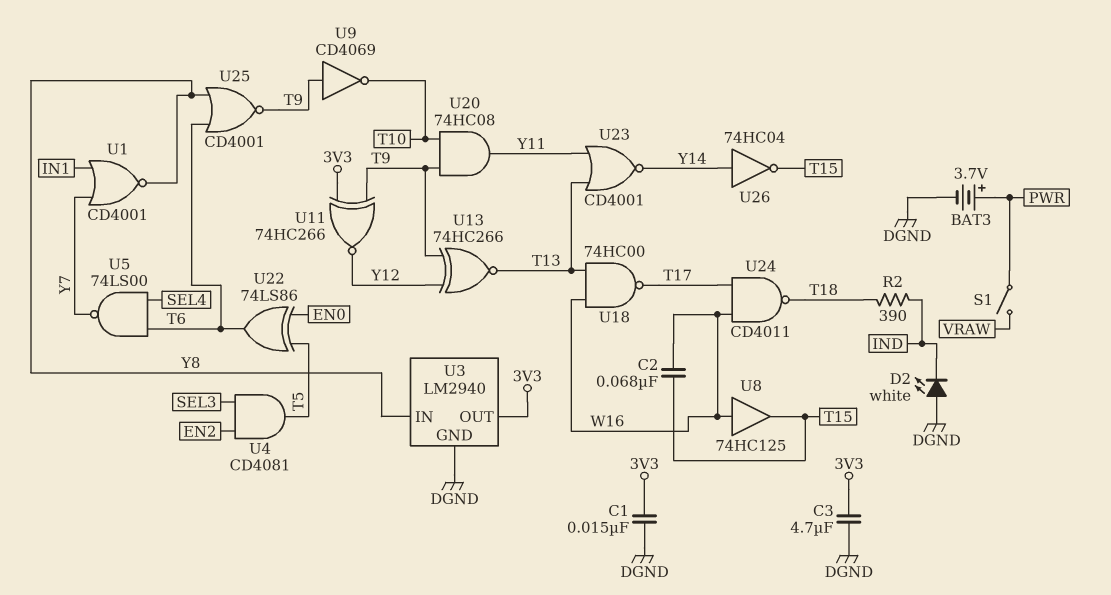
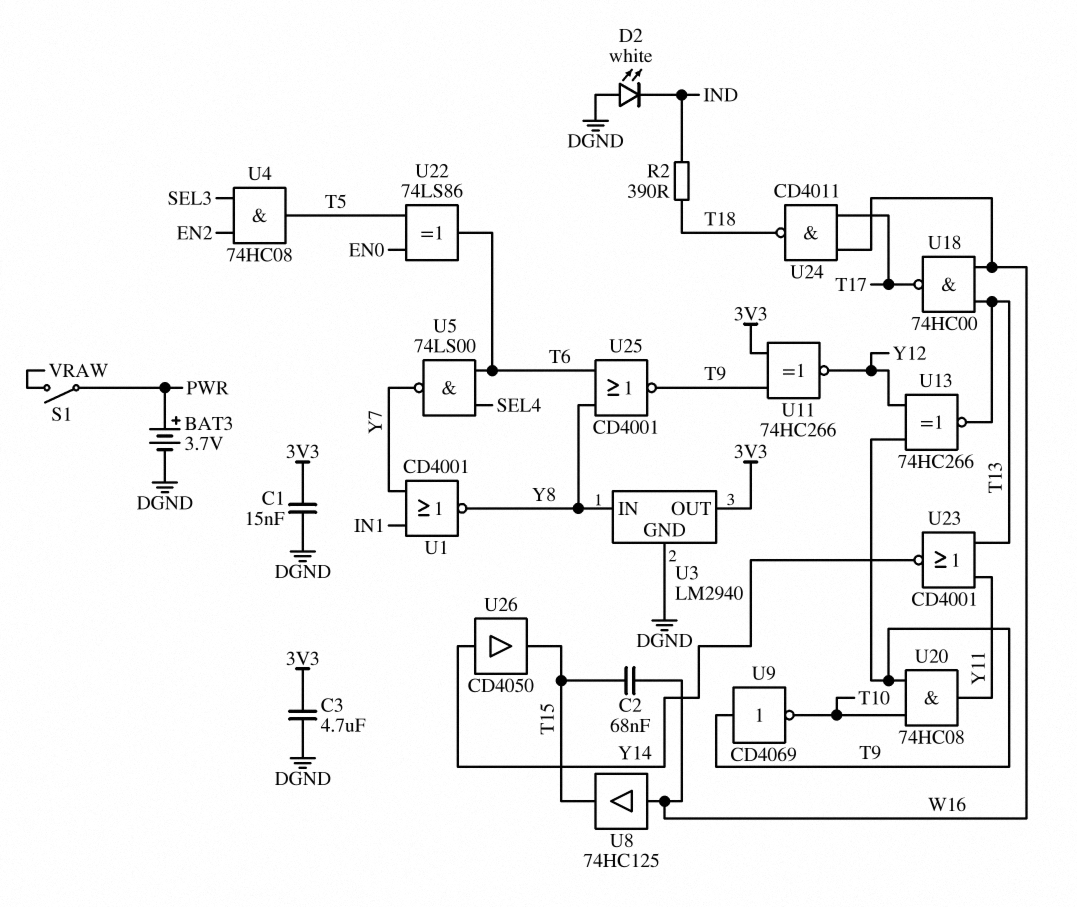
U4: AND CD4081 (in EN2, in SEL3, out T5) -> AND 74HC08 (in EN2, in SEL3, out T5)
U26: NOT 74HC04 (in Y14, out T15) -> buffer CD4050 (in Y14, out T15)

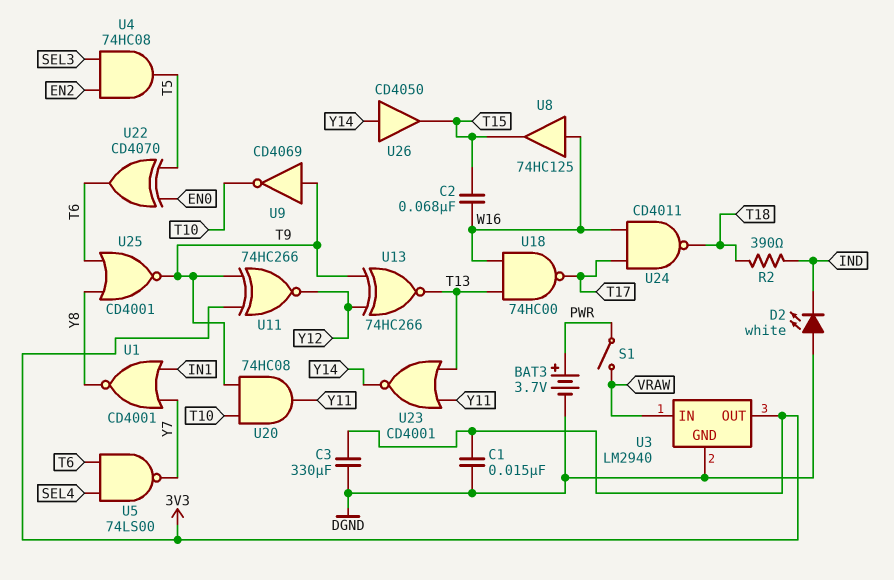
C3: 4.7uF (3V3, DGND) -> 330uF (3V3, DGND)
U3 pin IN: Y8 -> VRAW
U22: XOR 74LS86 (in EN0, in T5, out T6) -> XOR CD4070 (in EN0, in T5, out T6)

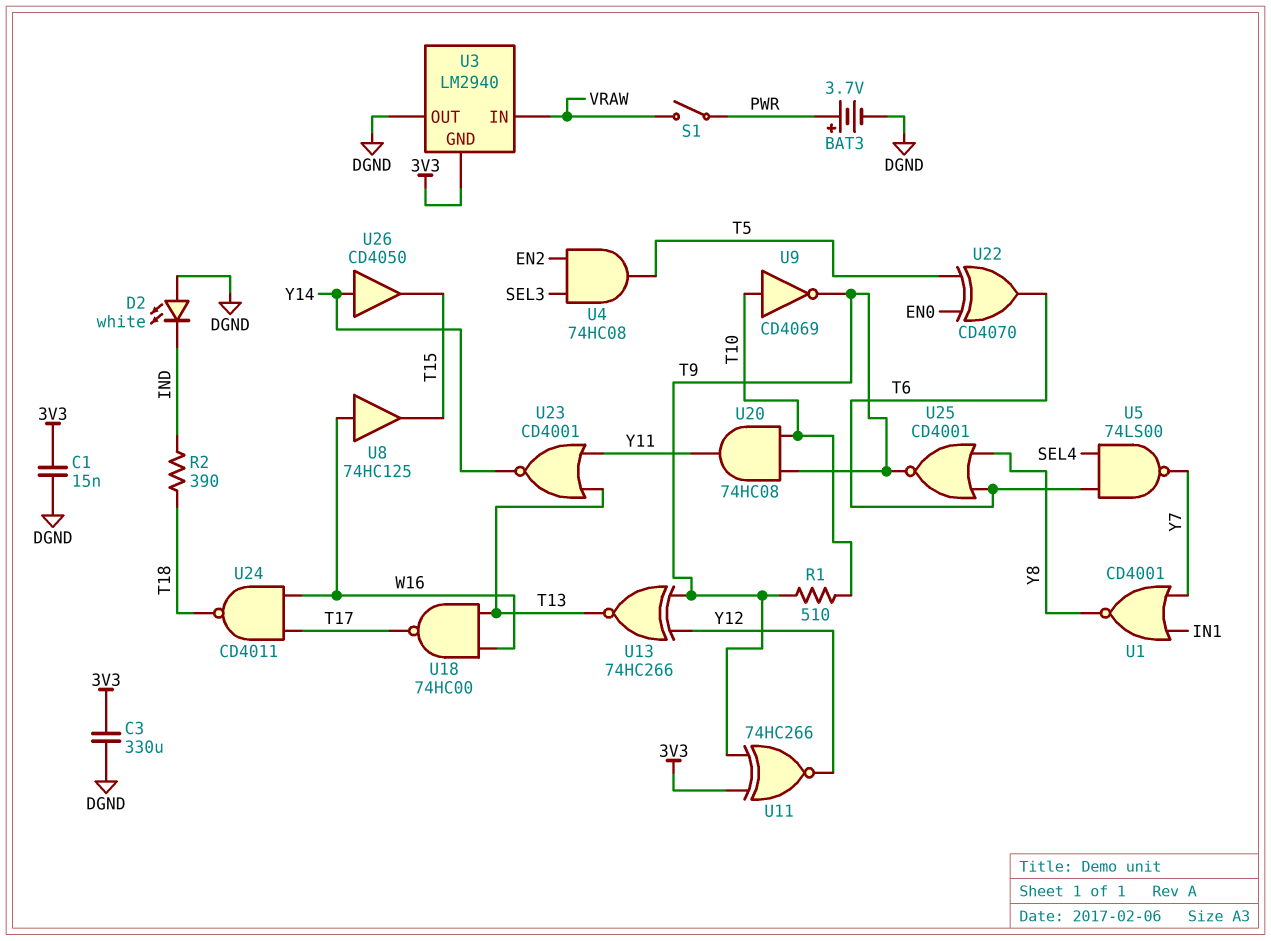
C2: 68nF (T15, W16) -> none
R1: none -> 510 (T9, T10)
U3 pin GND: DGND -> 3V3
U3 pin OUT: 3V3 -> DGND
U9: NOT CD4069 (in T9, out T10) -> NOT CD4069 (in T10, out T9)

